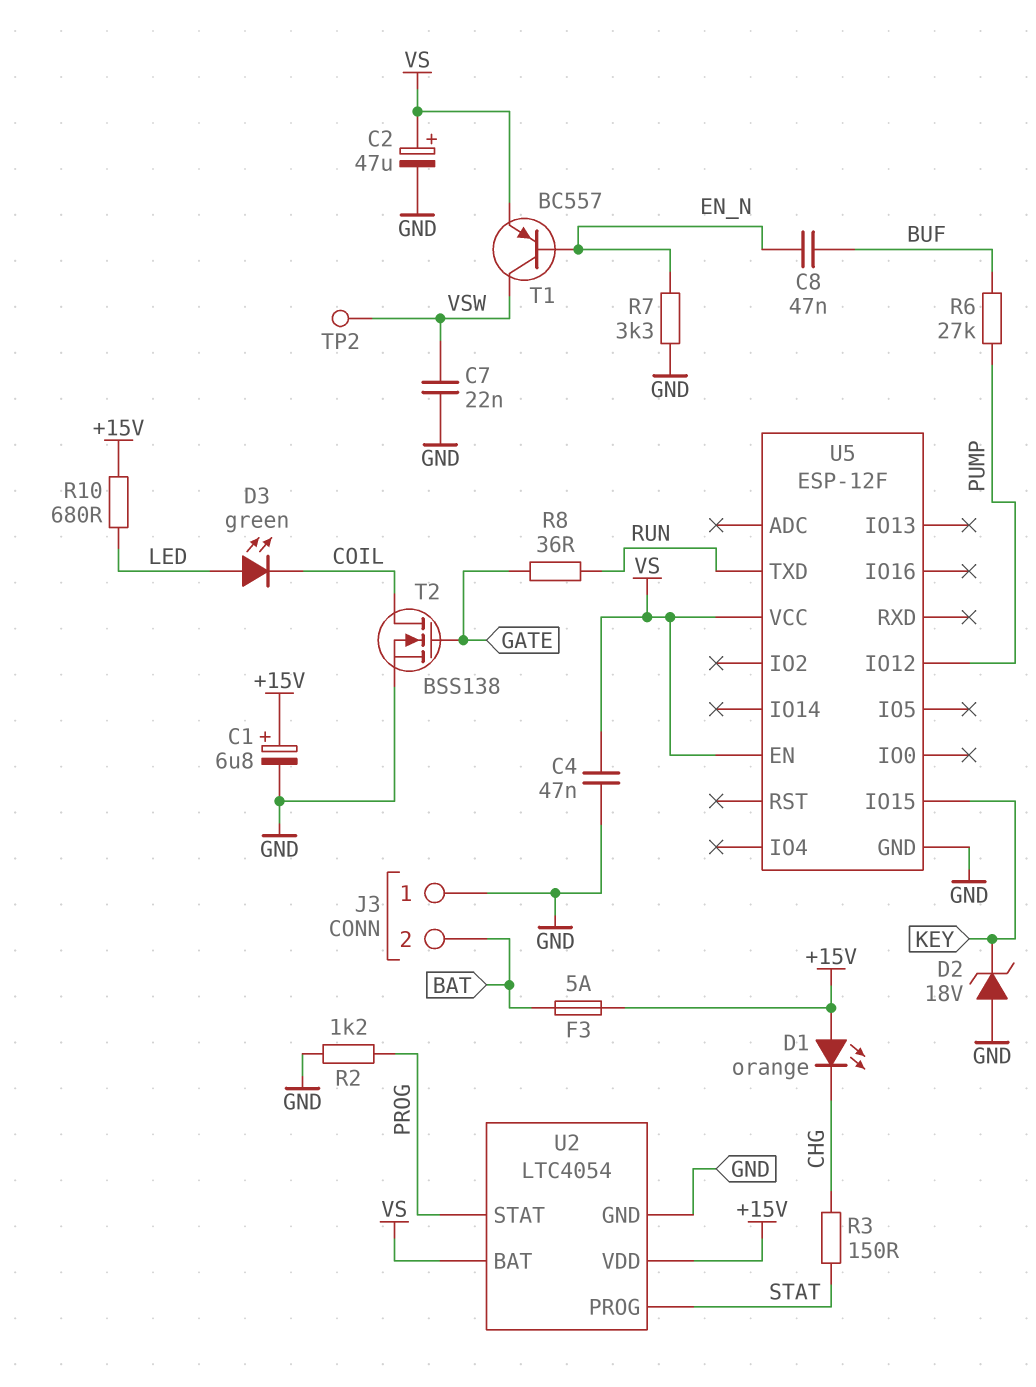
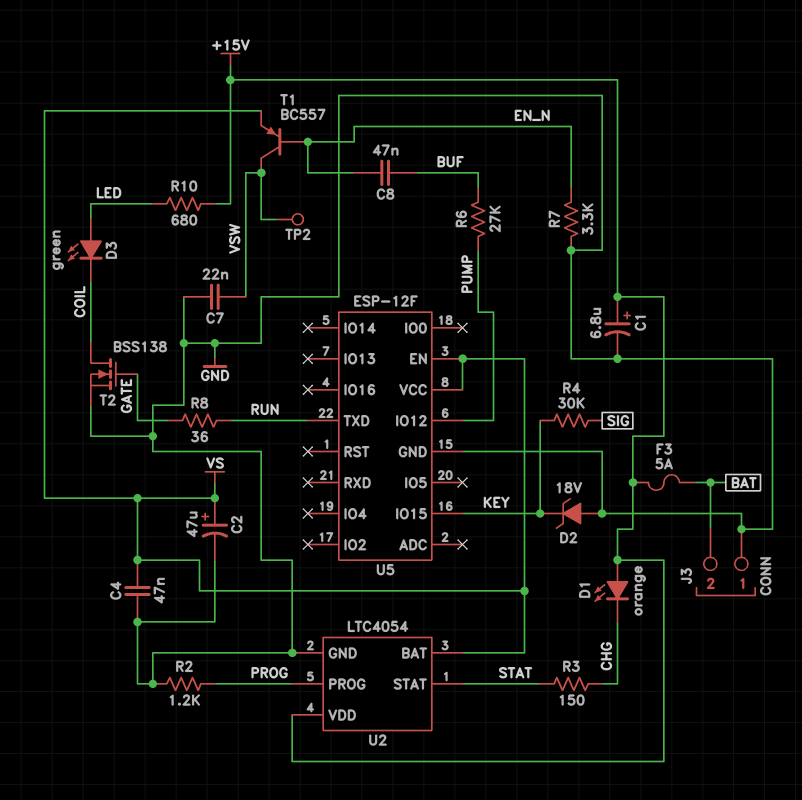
R4: none -> 30k (KEY, SIG)
U2 pin PROG: STAT -> PROG
U2 pin STAT: PROG -> STAT

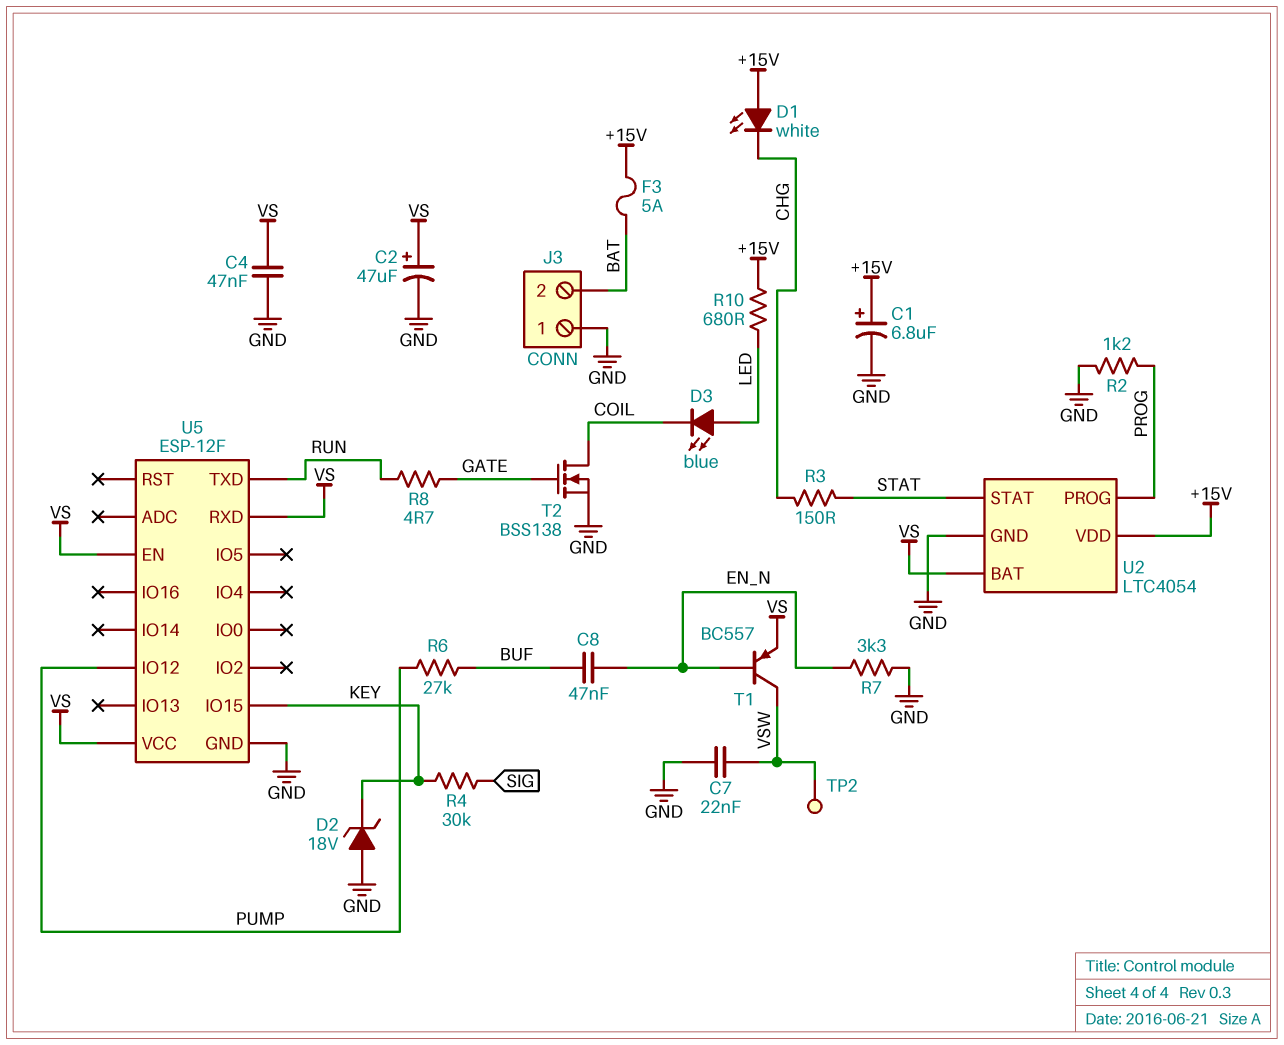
D1: LED orange (A +15V, K CHG) -> LED white (A +15V, K CHG)
D3: LED green (A LED, K COIL) -> LED blue (A LED, K COIL)
R8: 36 (GATE, RUN) -> 4.7 (GATE, RUN)
U5 pin RXD: none -> VS

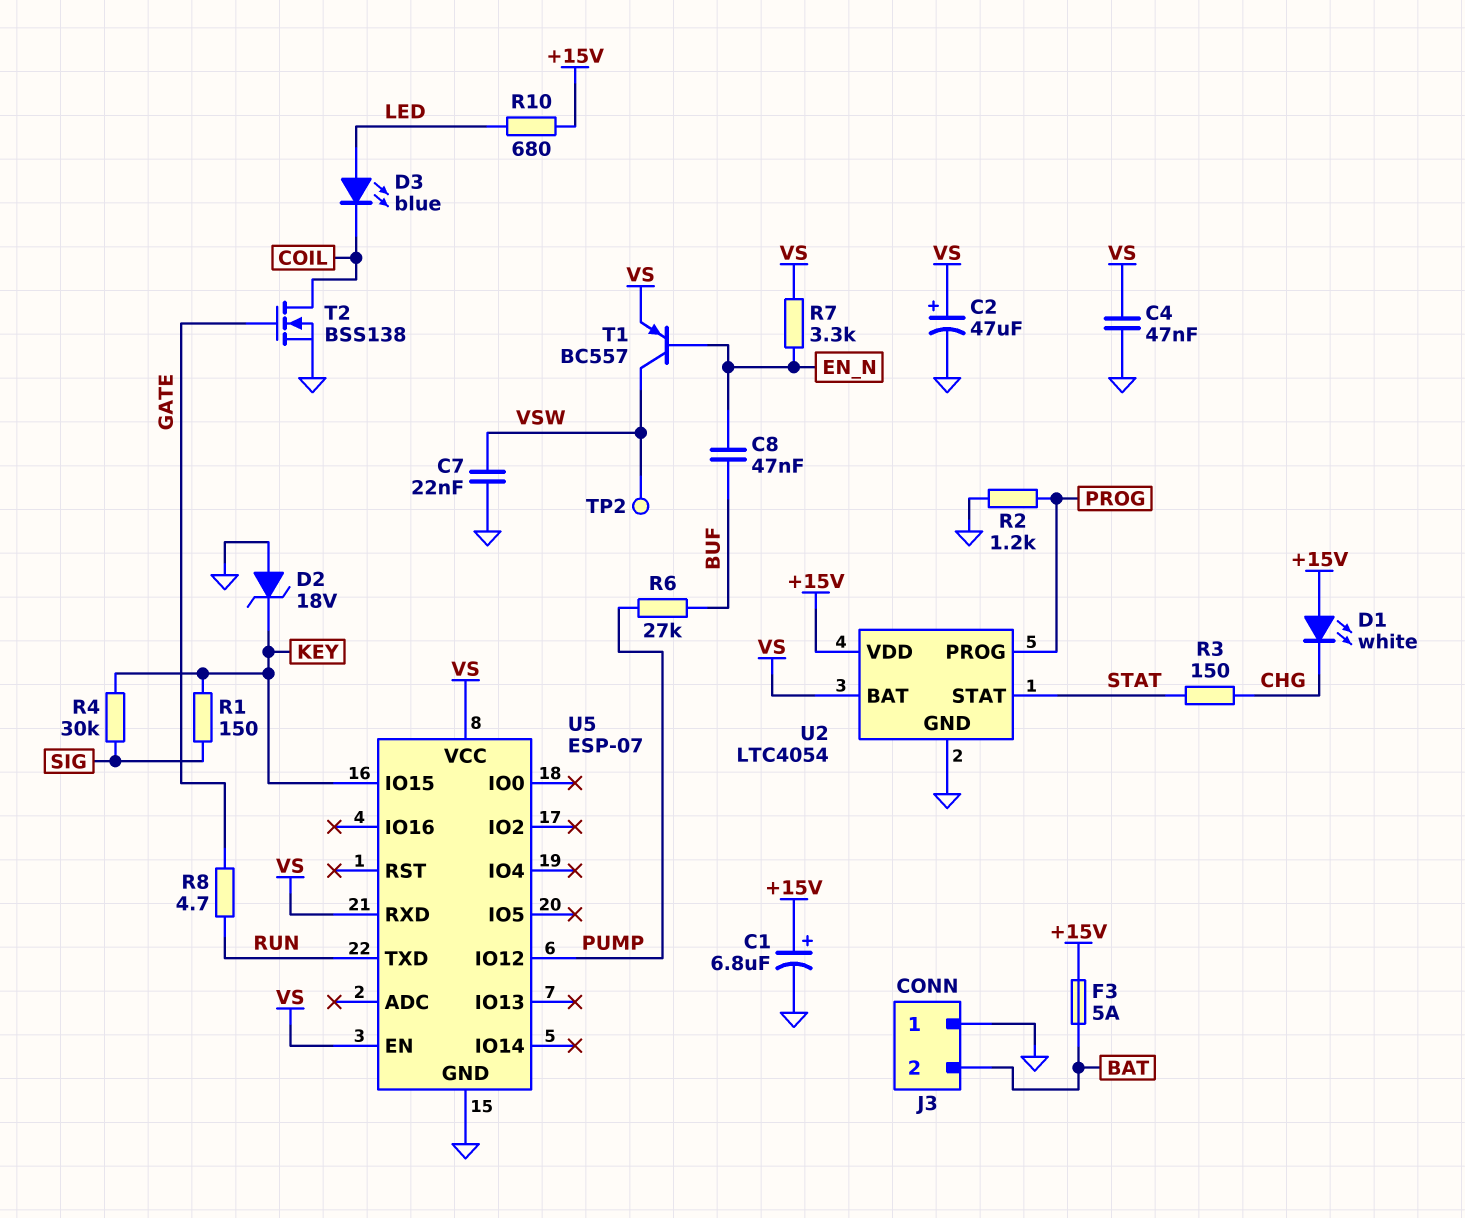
R1: none -> 150 (KEY, SIG)
R7: 3.3k (EN_N, GND) -> 3.3k (EN_N, VS)
U5: ESP-12F -> ESP-07

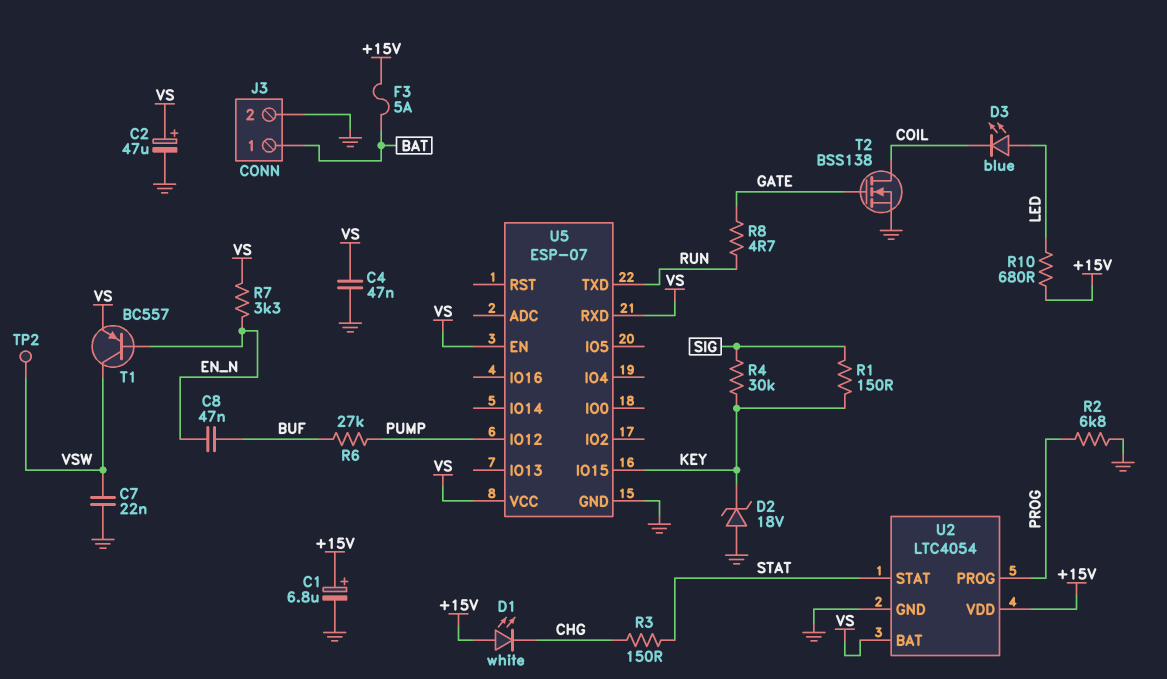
J3 pin 1: GND -> BAT
J3 pin 2: BAT -> GND
R2: 1.2k (GND, PROG) -> 6.8k (GND, PROG)

